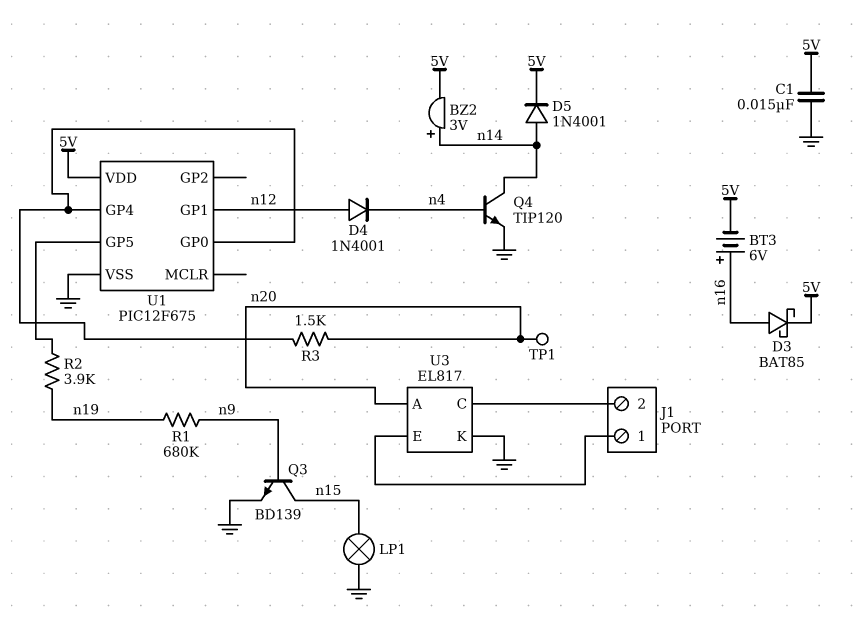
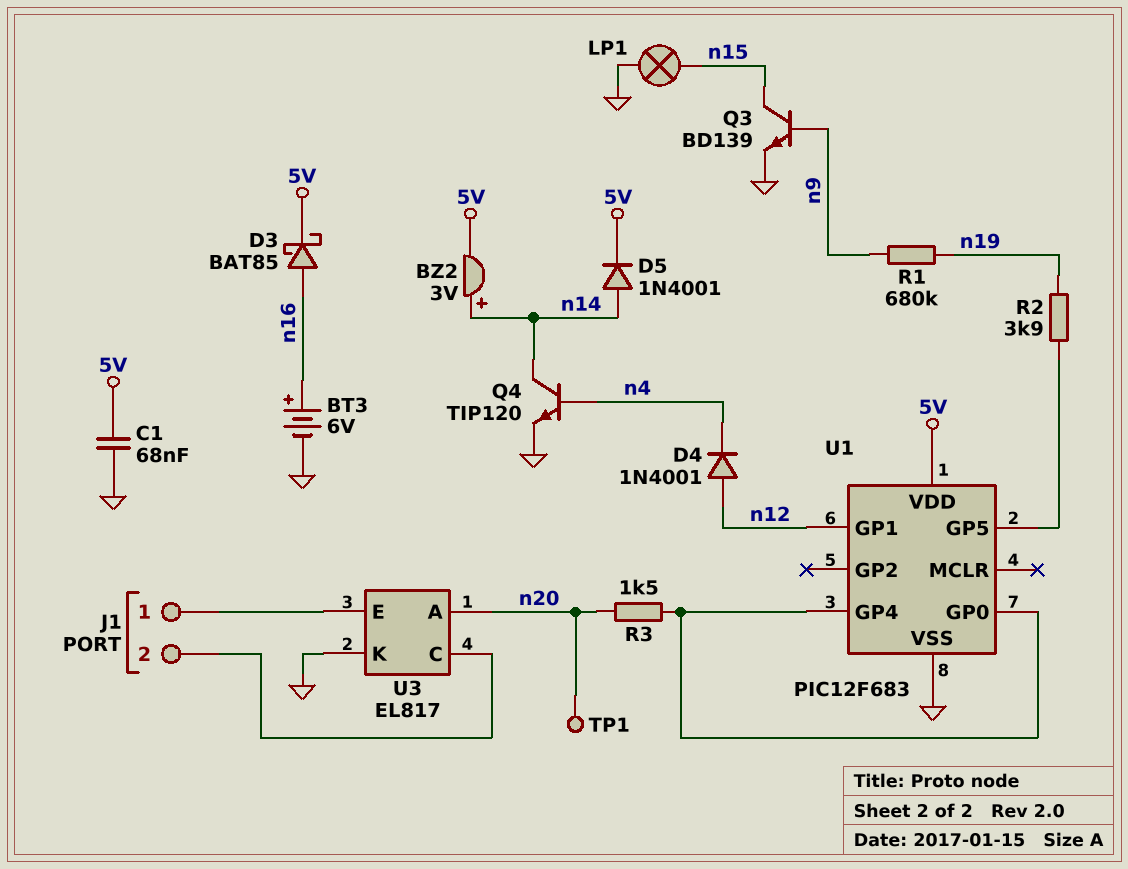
BT3: 6V (plus n16, minus 5V) -> 6V (plus n16, minus GND)
C1: 15nF (5V, GND) -> 68nF (5V, GND)
U1: PIC12F675 -> PIC12F683

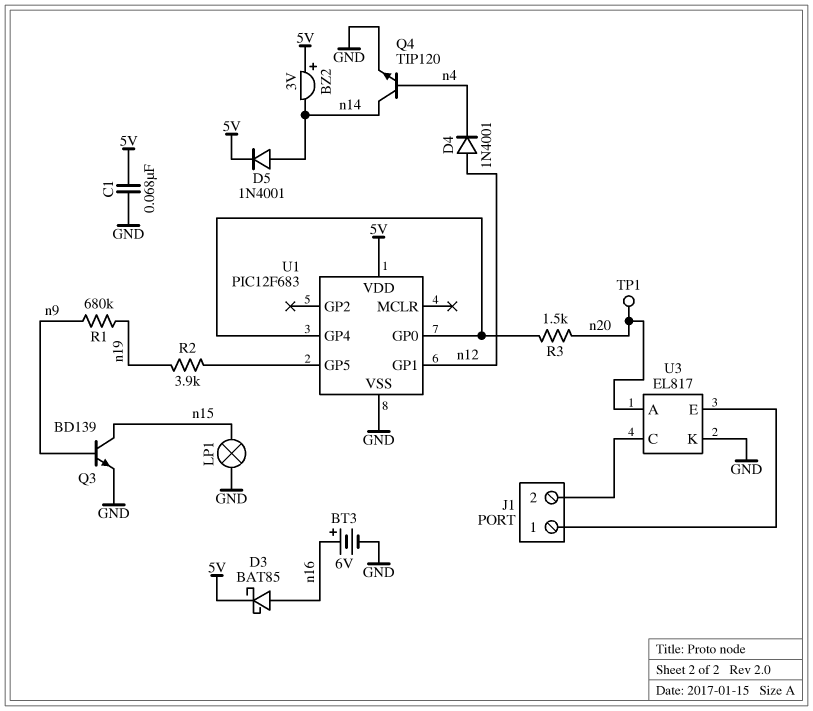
BZ2: buzzer 3V (plus n14, minus 5V) -> buzzer 3V (plus 5V, minus n14)

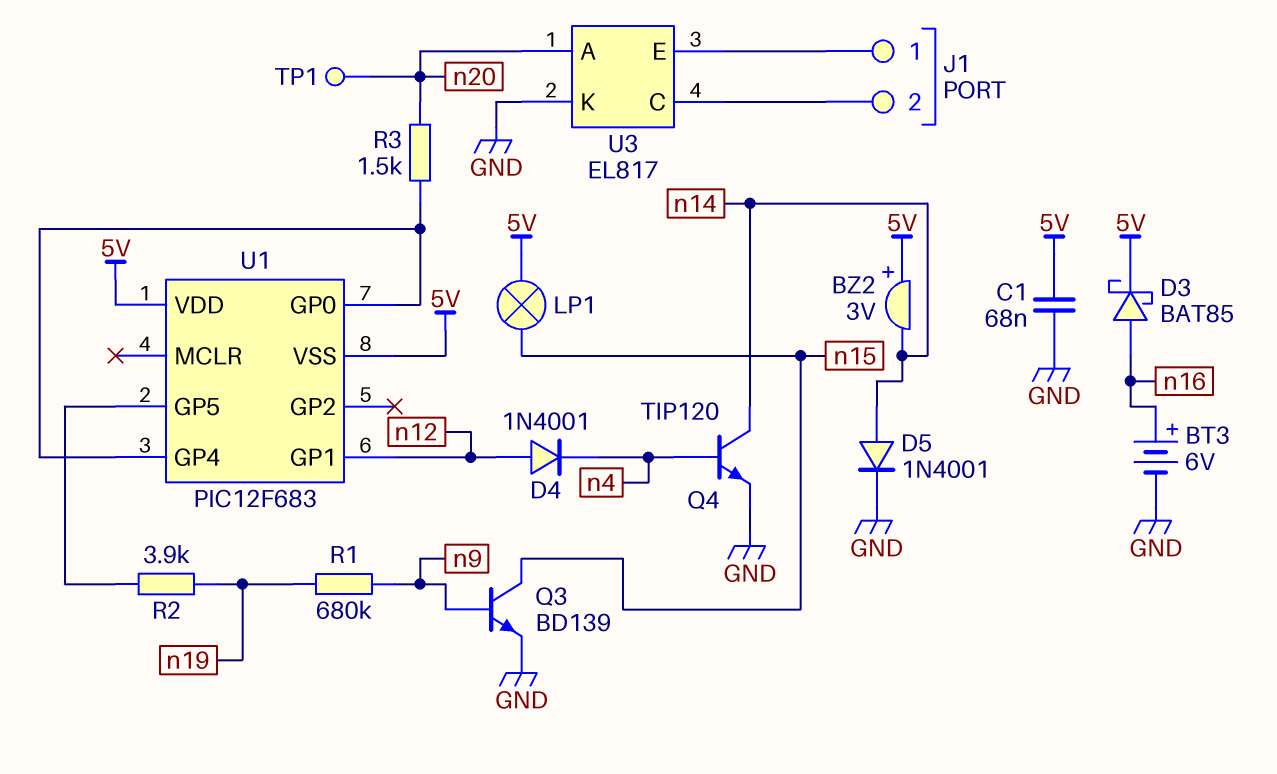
D5: diode 1N4001 (A n14, K 5V) -> diode 1N4001 (A n14, K GND)
LP1: lamp (GND, n15) -> lamp (5V, n15)
U1 pin VSS: GND -> 5V

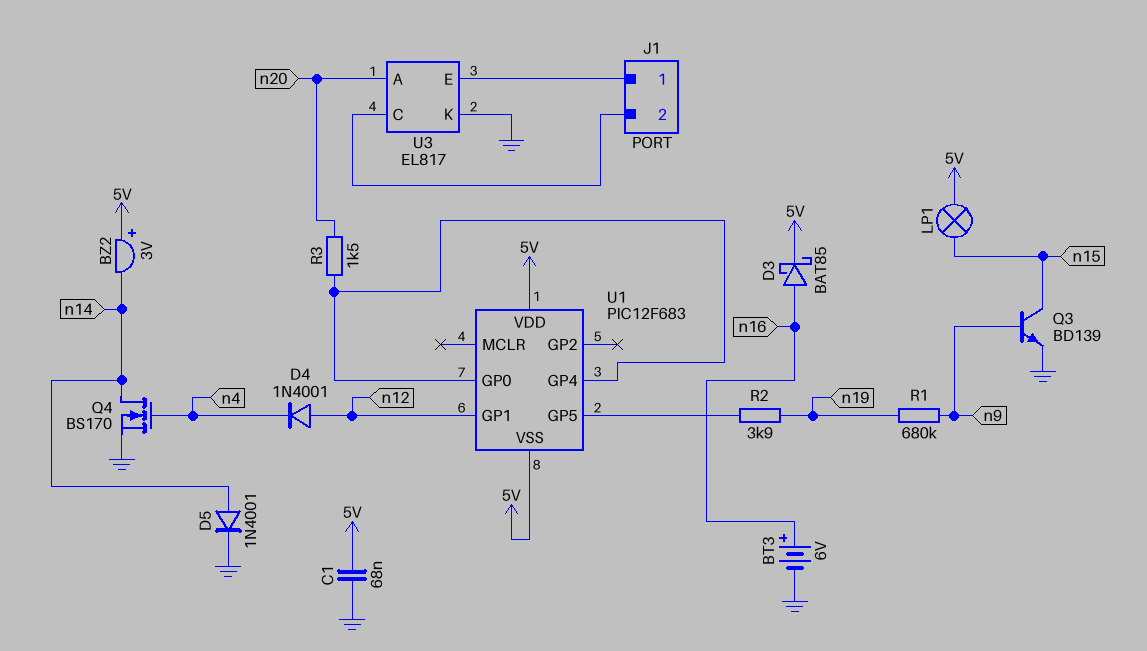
Q4: NPN TIP120 (B n4, C n14, E GND) -> NMOS BS170 (G n4, D n14, S GND)
TP1: test point (n20) -> none

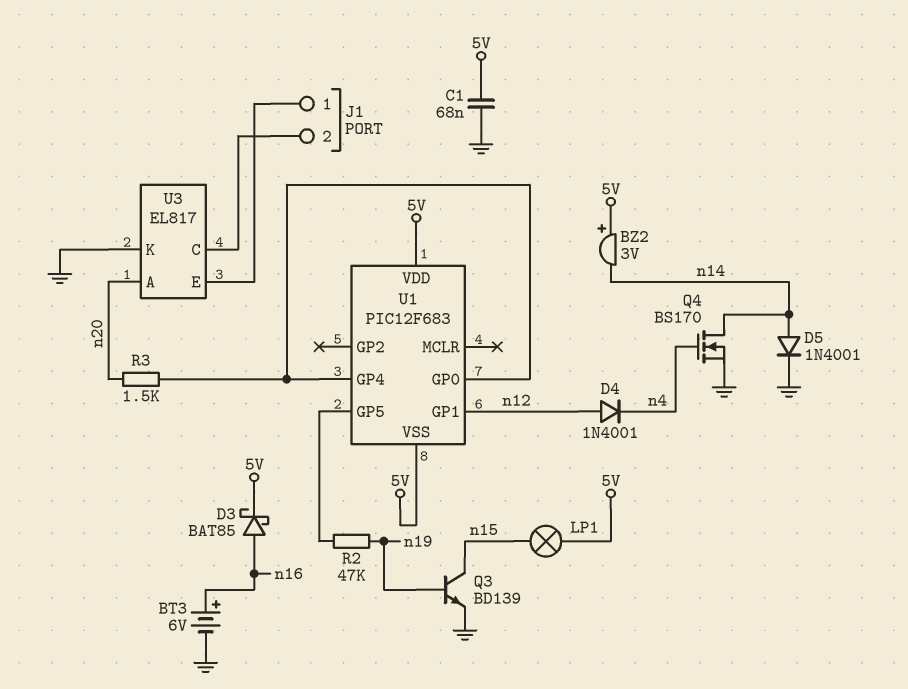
Q3: NPN BD139 (B n9, C n15, E GND) -> NPN BD139 (B n19, C n15, E GND)
R1: 680k (n9, n19) -> none
R2: 3.9k (U1/GP5, n19) -> 47k (U1/GP5, n19)

